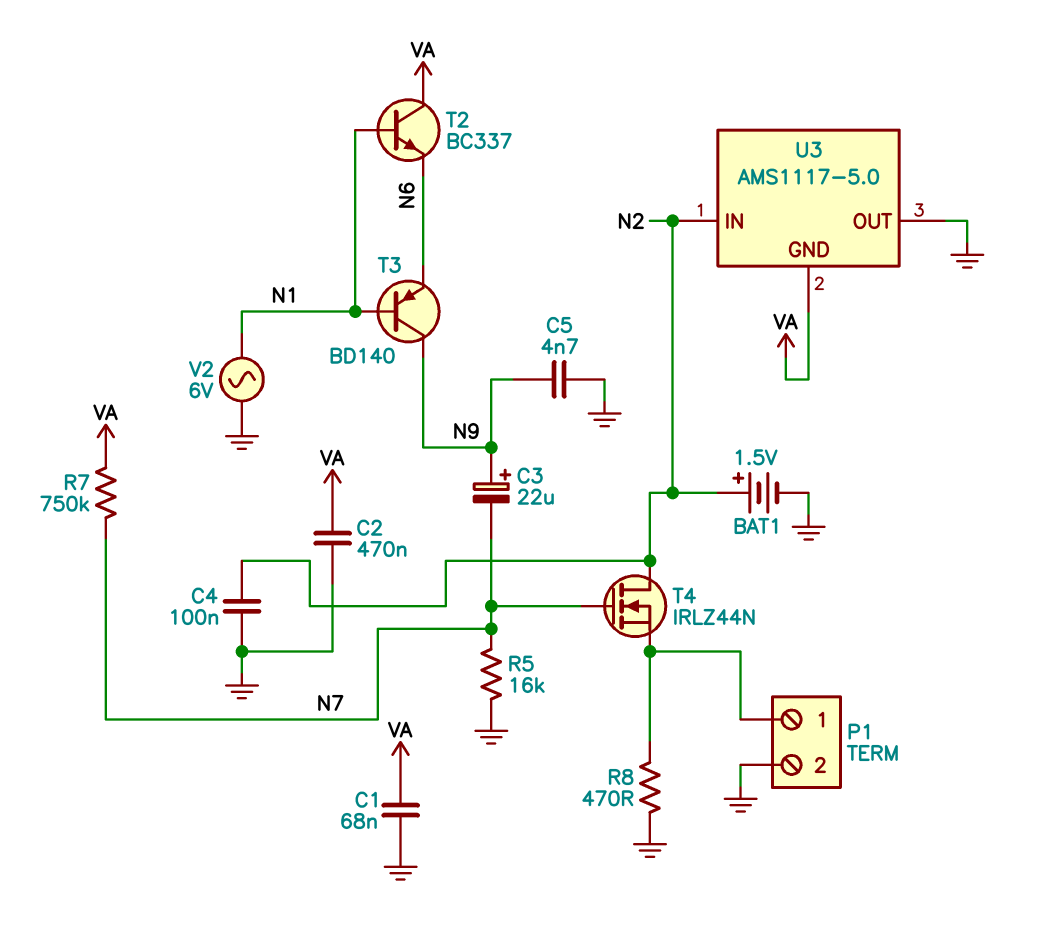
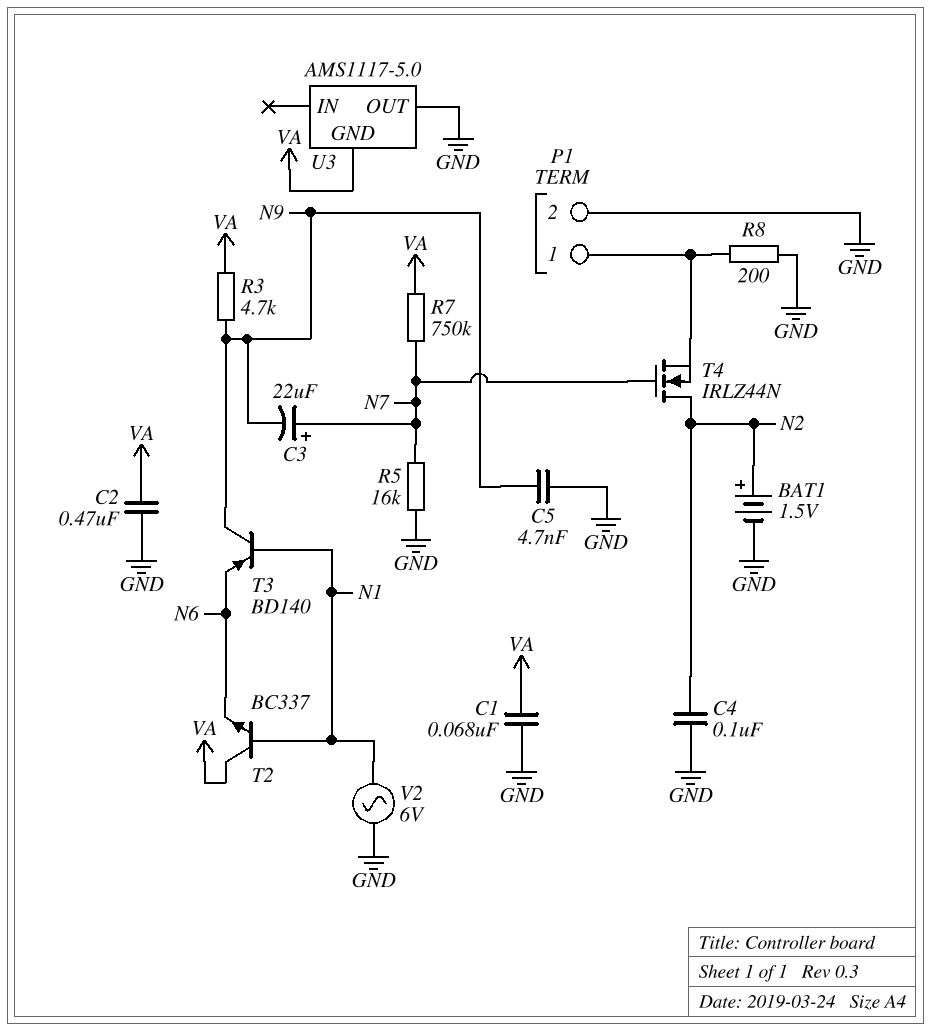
C3: 22uF (plus N9, minus N7) -> 22uF (plus N7, minus N9)
R3: none -> 4.7k (N9, VA)
R8: 470 (GND, P1/1) -> 200 (GND, P1/1)
U3 pin IN: N2 -> none

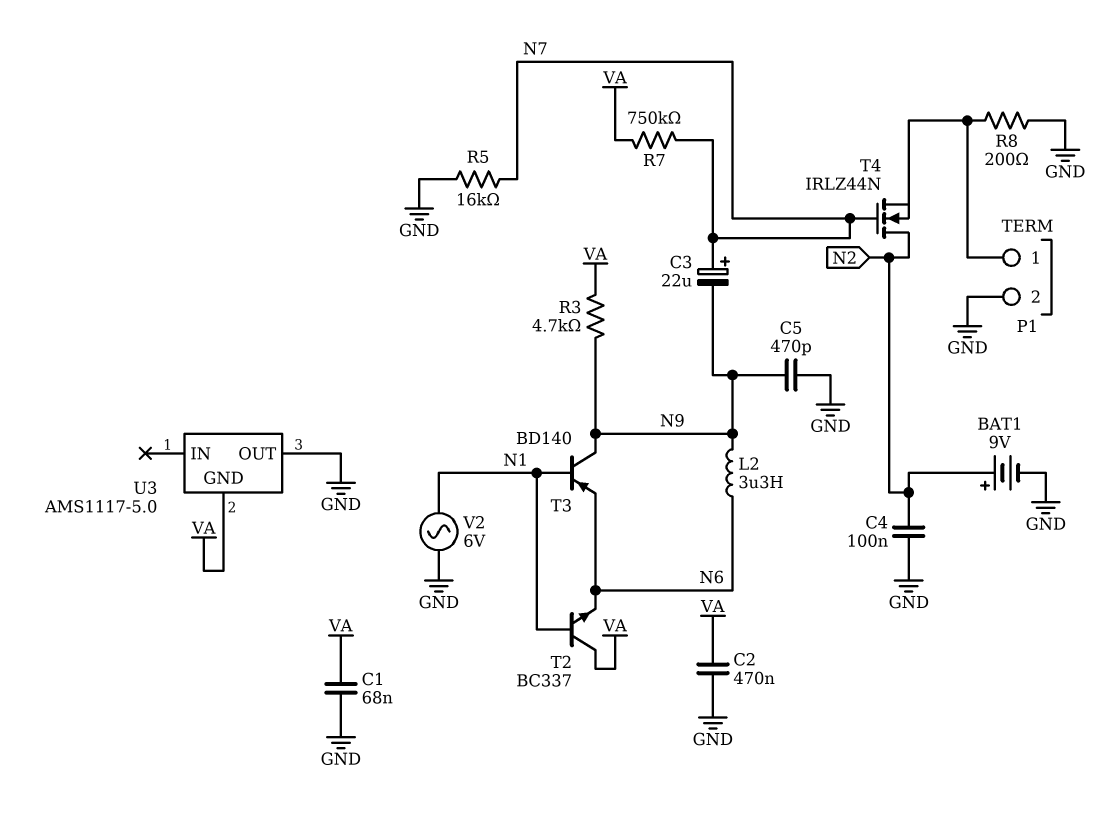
BAT1: 1.5V (plus N2, minus GND) -> 9V (plus N2, minus GND)
C5: 4.7nF (GND, N9) -> 470pF (GND, N9)
L2: none -> 3.3uH (N6, N9)

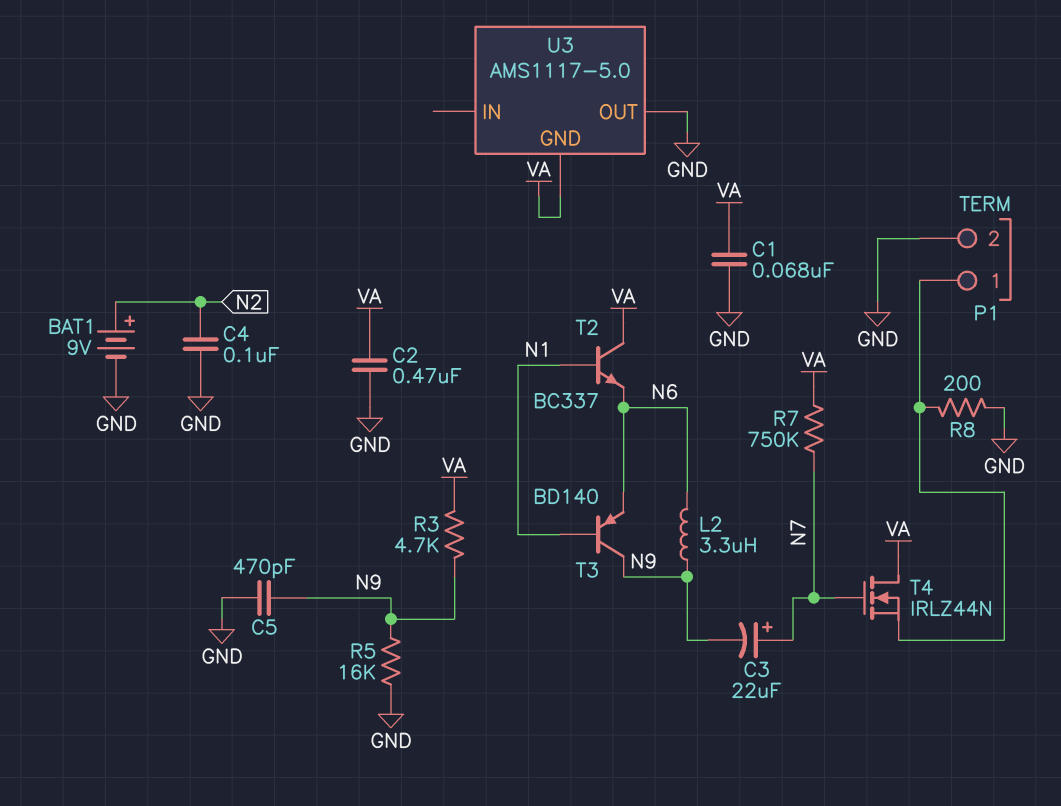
R5: 16k (GND, N7) -> 16k (GND, N9)
T4: NMOS IRLZ44N (G N7, D N2, S P1/1) -> NMOS IRLZ44N (G N7, D VA, S P1/1)
V2: AC 6V (GND, N1) -> none

